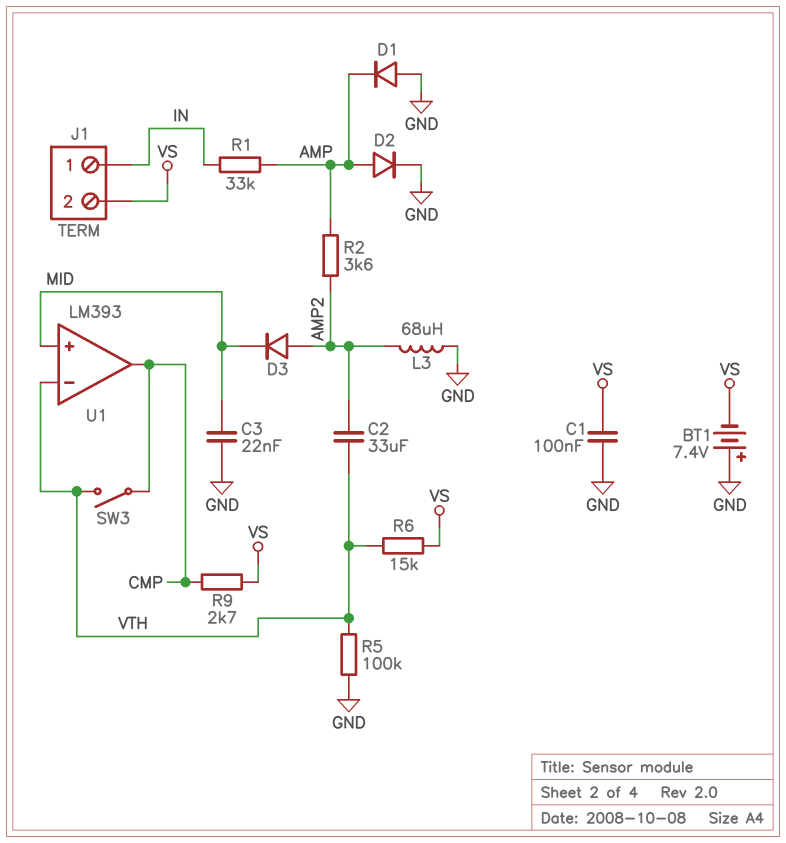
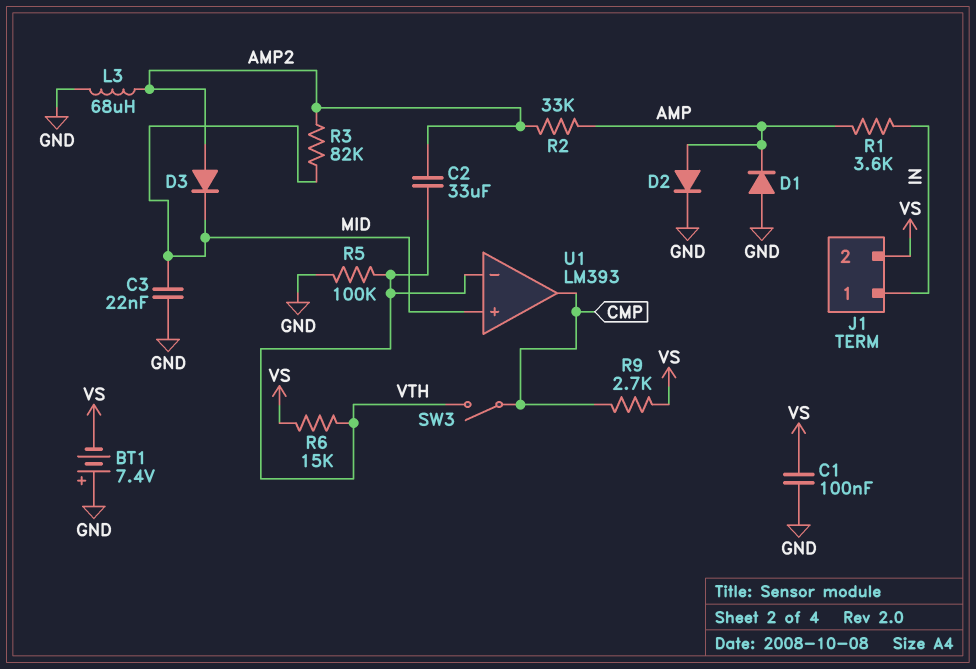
R1: 33k (AMP, IN) -> 3.6k (AMP, IN)
R2: 3.6k (AMP, AMP2) -> 33k (AMP, AMP2)
R3: none -> 82k (AMP2, MID)

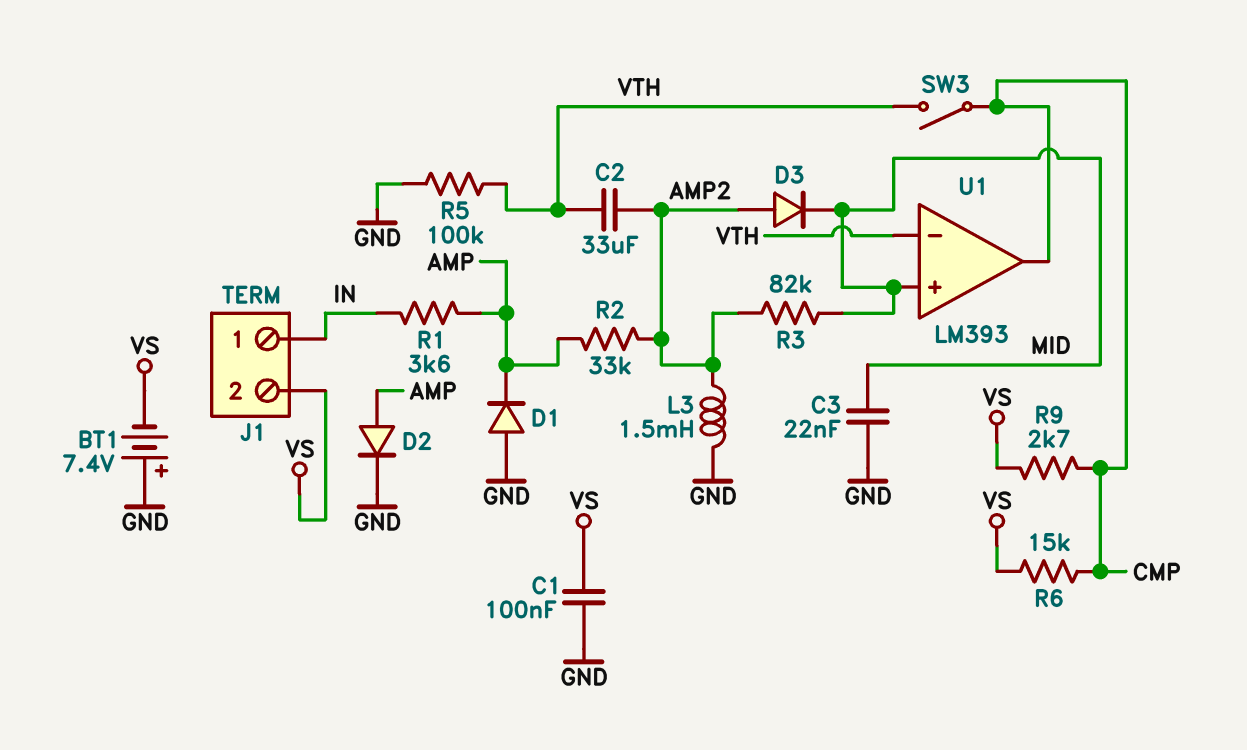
L3: 68uH (AMP2, GND) -> 1.5mH (AMP2, GND)
R6: 15k (VS, VTH) -> 15k (CMP, VS)

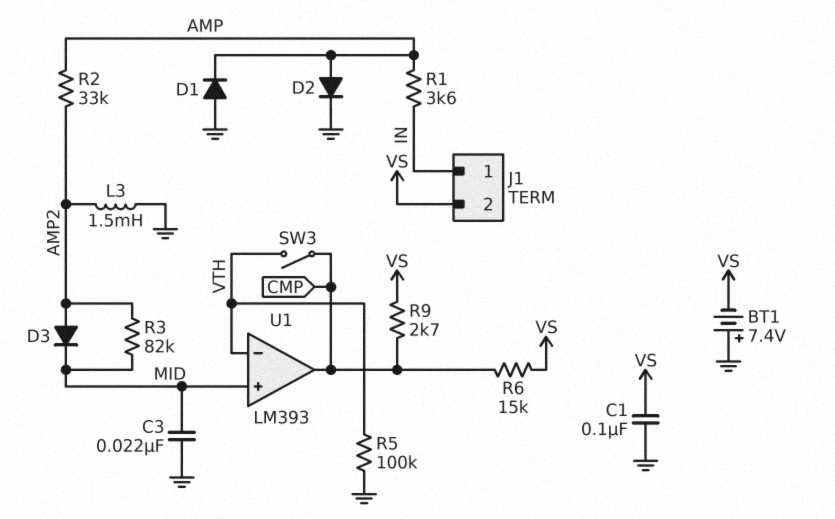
C2: 33uF (AMP2, VTH) -> none

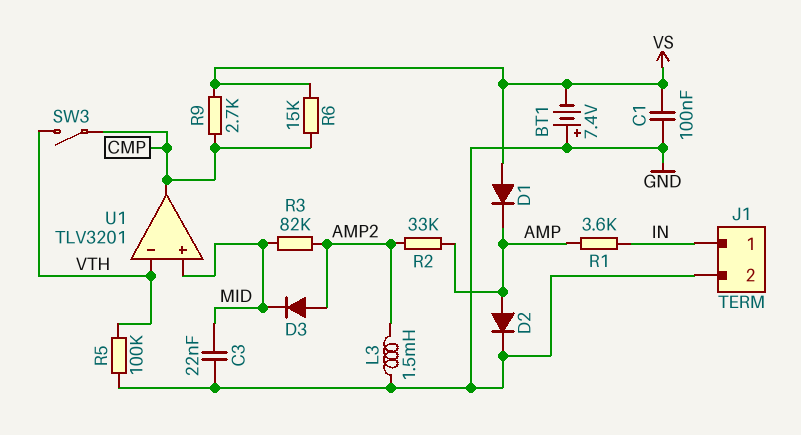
D1: diode (A GND, K AMP) -> diode (A VS, K AMP)
J1 pin 2: VS -> GND
U1: LM393 -> TLV3201

